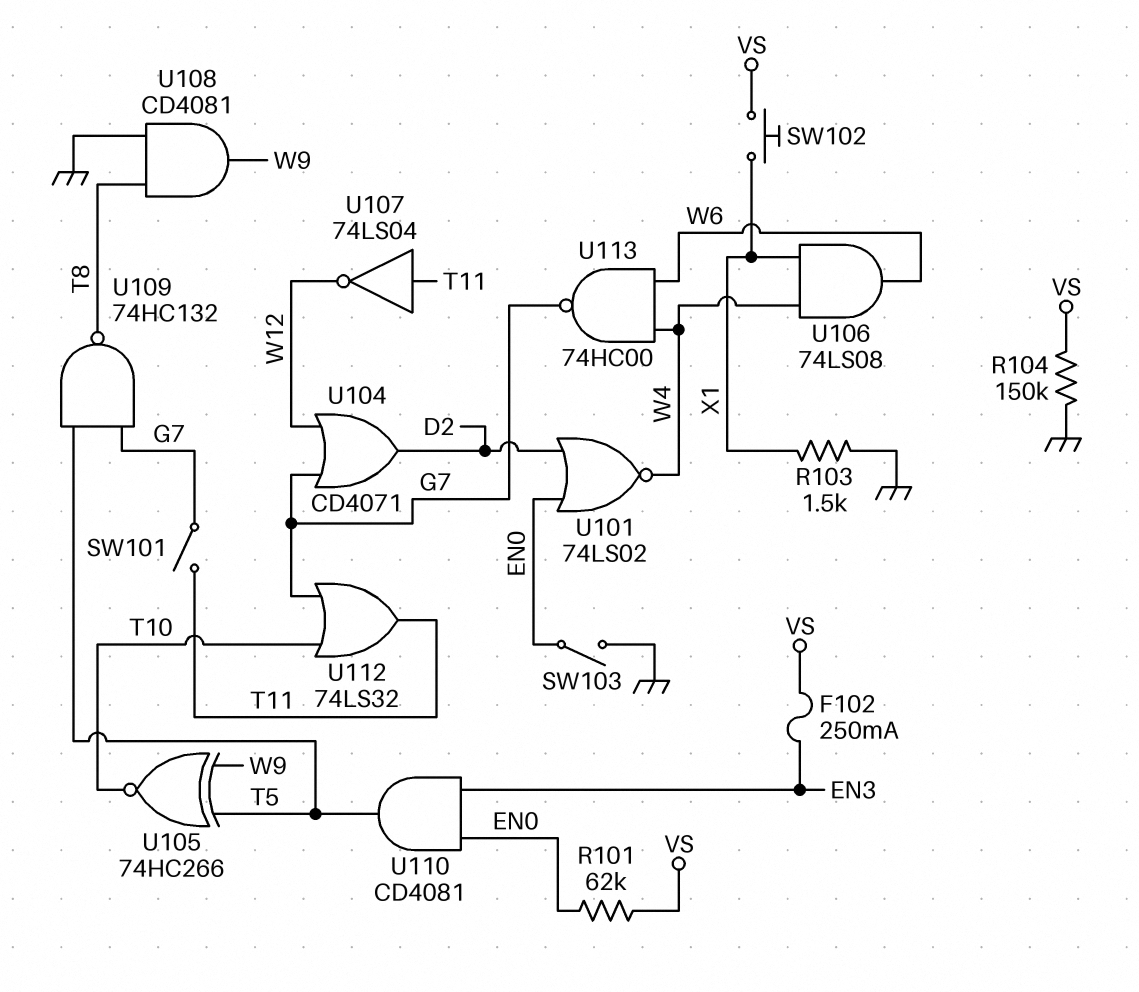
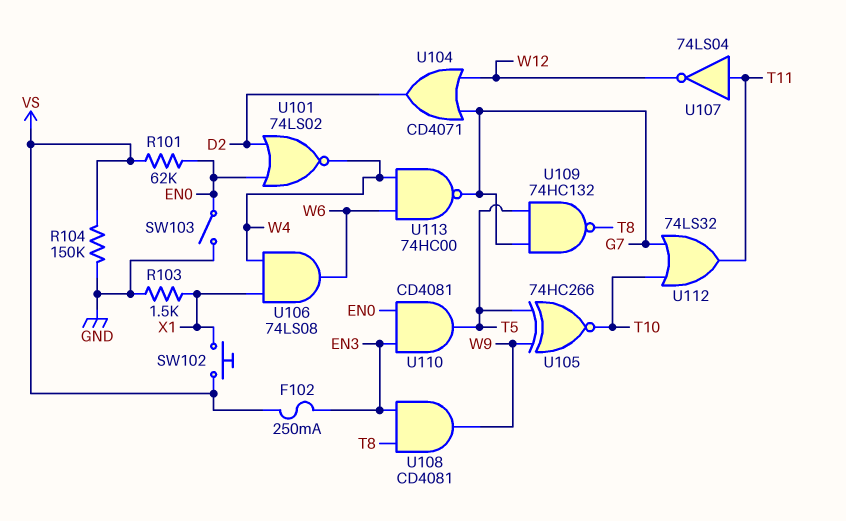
SW101: switch (G7, T11) -> none
U108: AND CD4081 (in GND, in T8, out W9) -> AND CD4081 (in EN3, in T8, out W9)

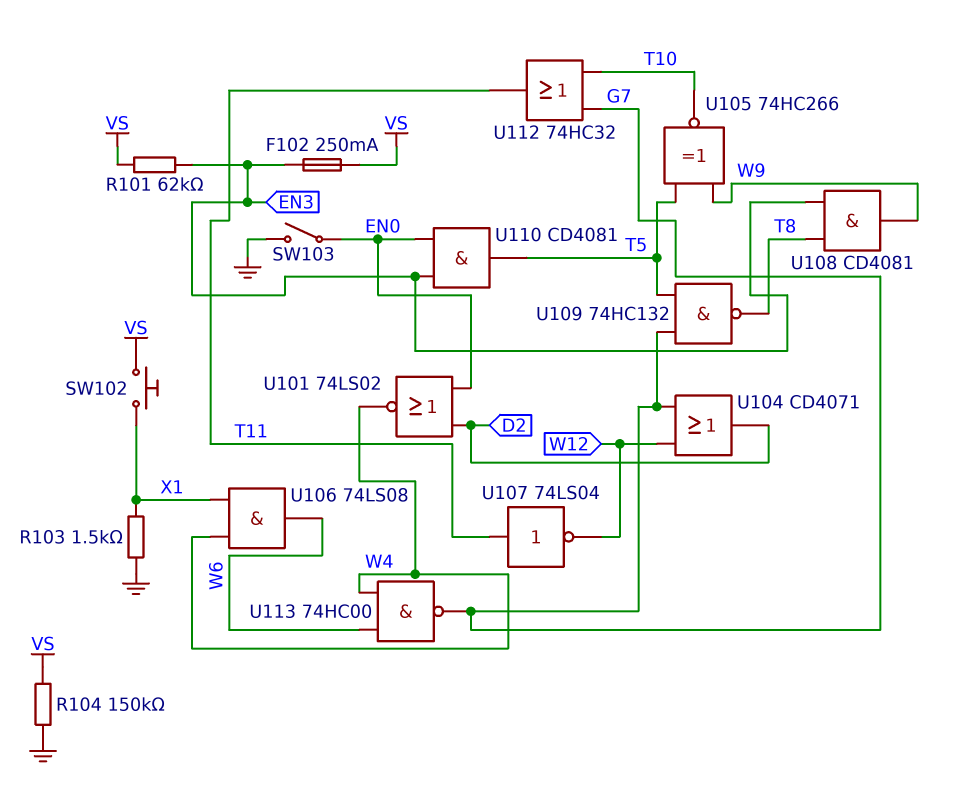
R101: 62k (EN0, VS) -> 62k (EN3, VS)
U112: OR 74LS32 (in G7, in T10, out T11) -> OR 74HC32 (in G7, in T10, out T11)

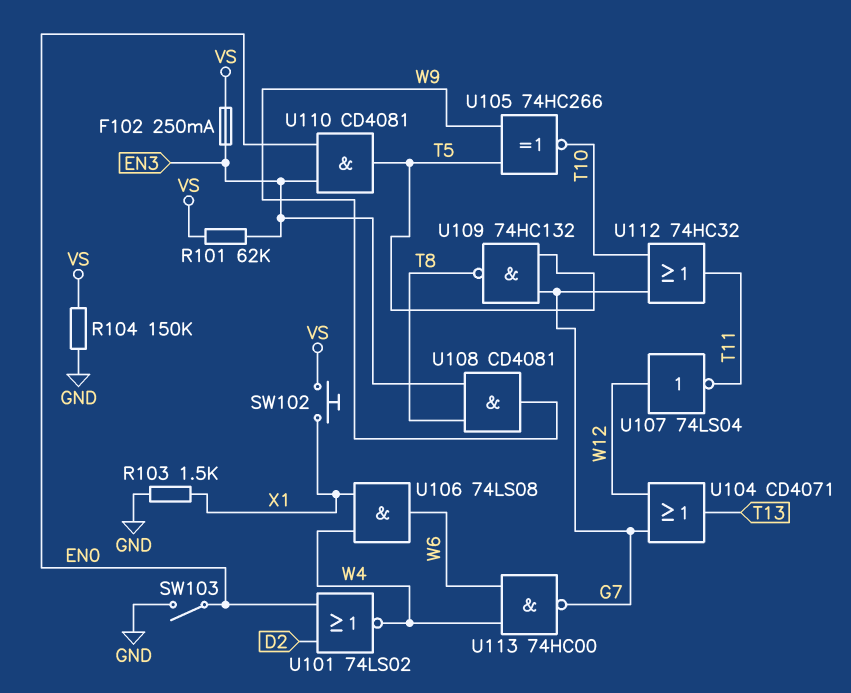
U104: OR CD4071 (in G7, in W12, out D2) -> OR CD4071 (in G7, in W12, out T13)
U107: NOT 74LS04 (in T11, out W12) -> NOT 74LS04 (in W12, out T11)

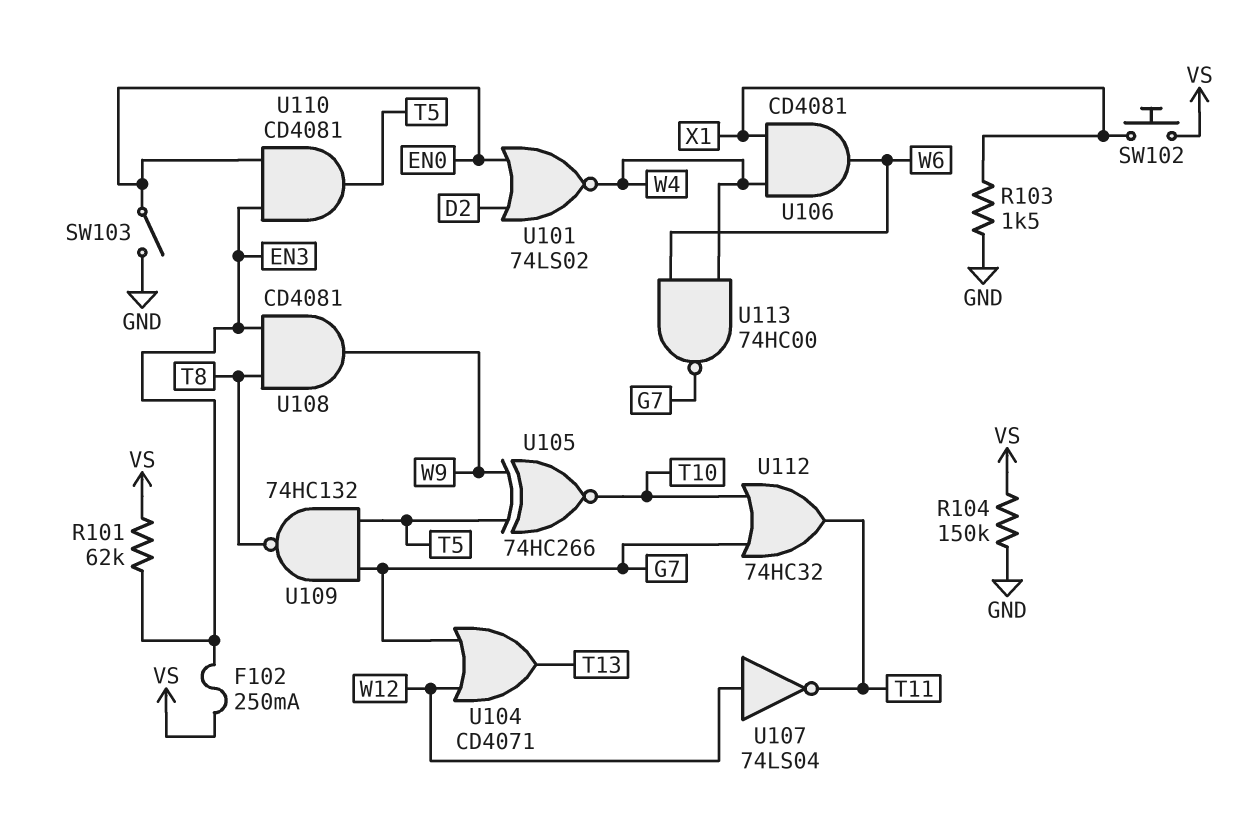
U106: AND 74LS08 (in W4, in X1, out W6) -> AND CD4081 (in W4, in X1, out W6)

